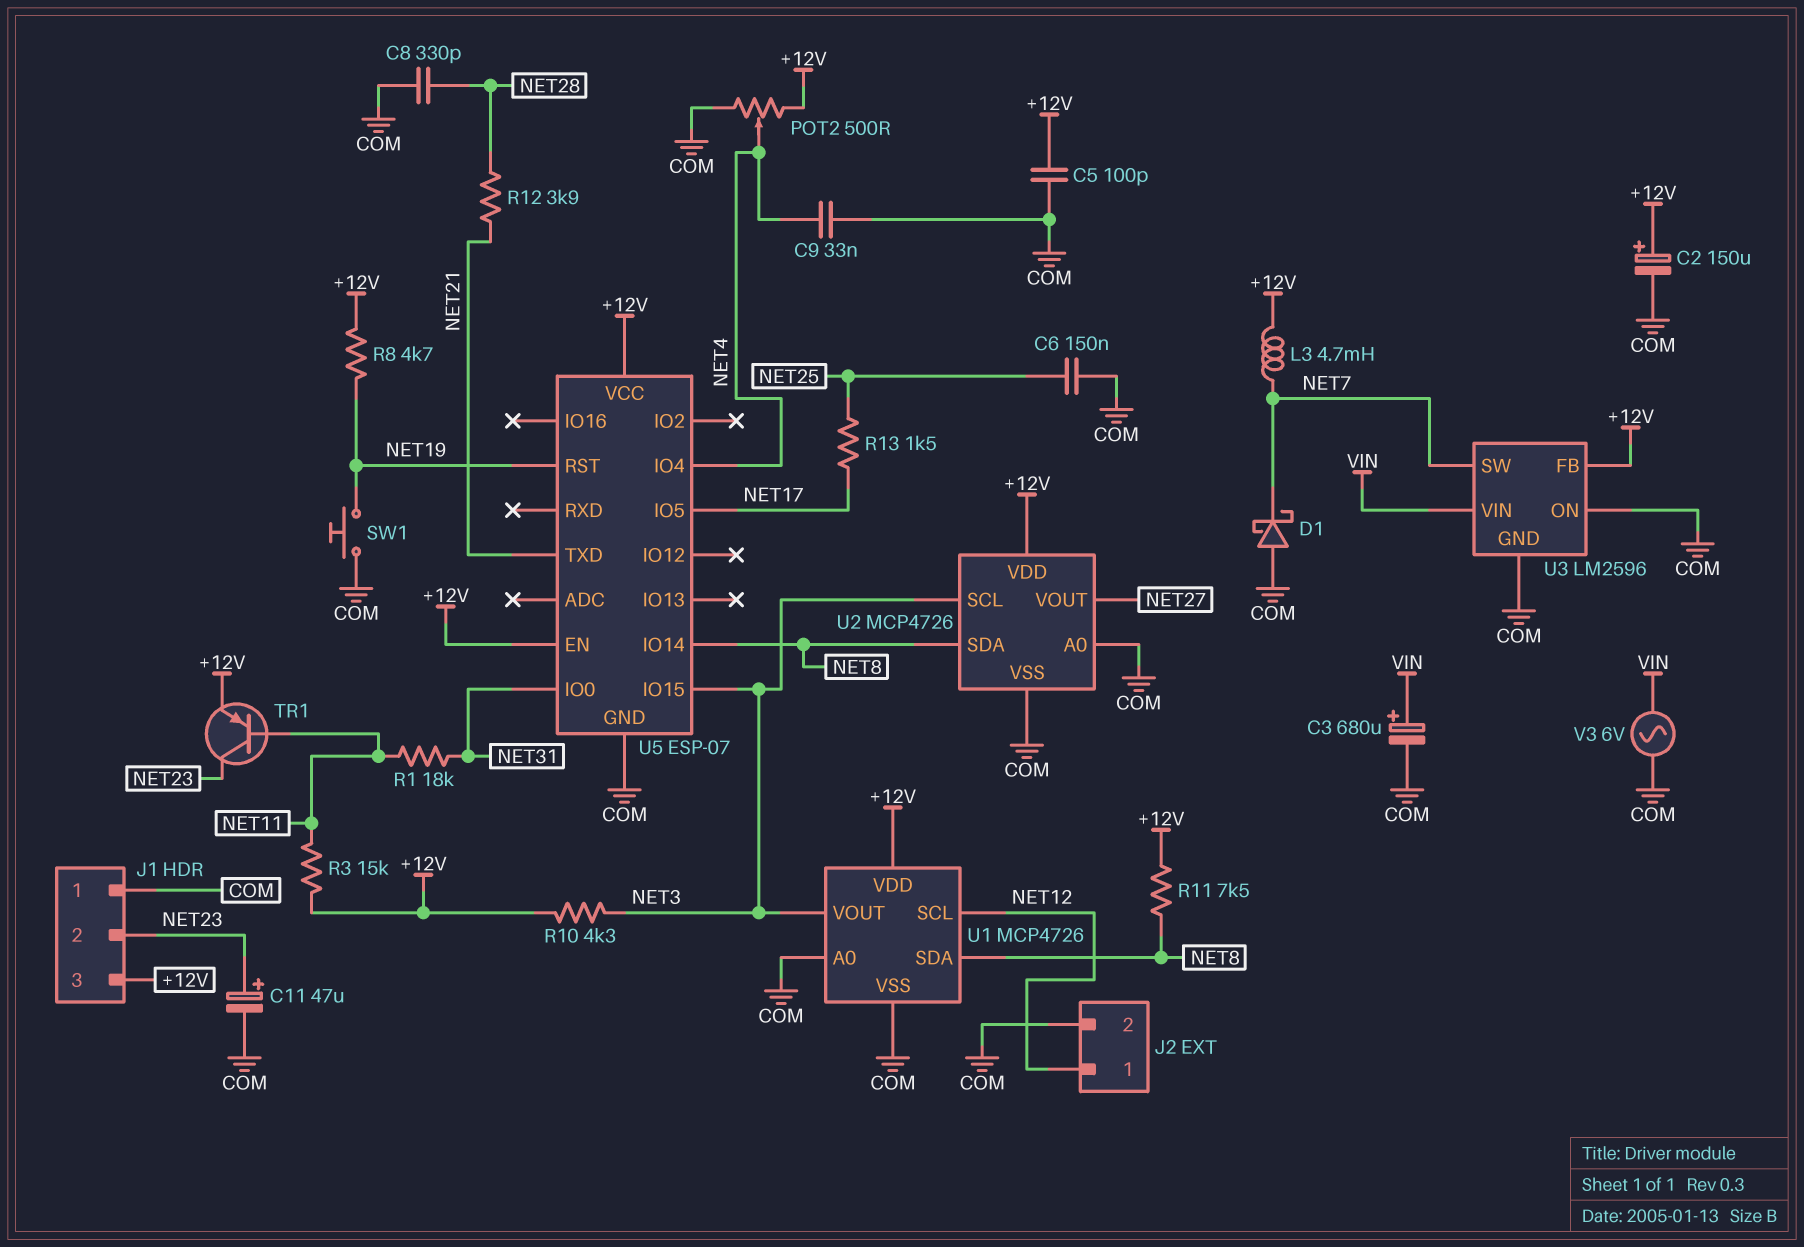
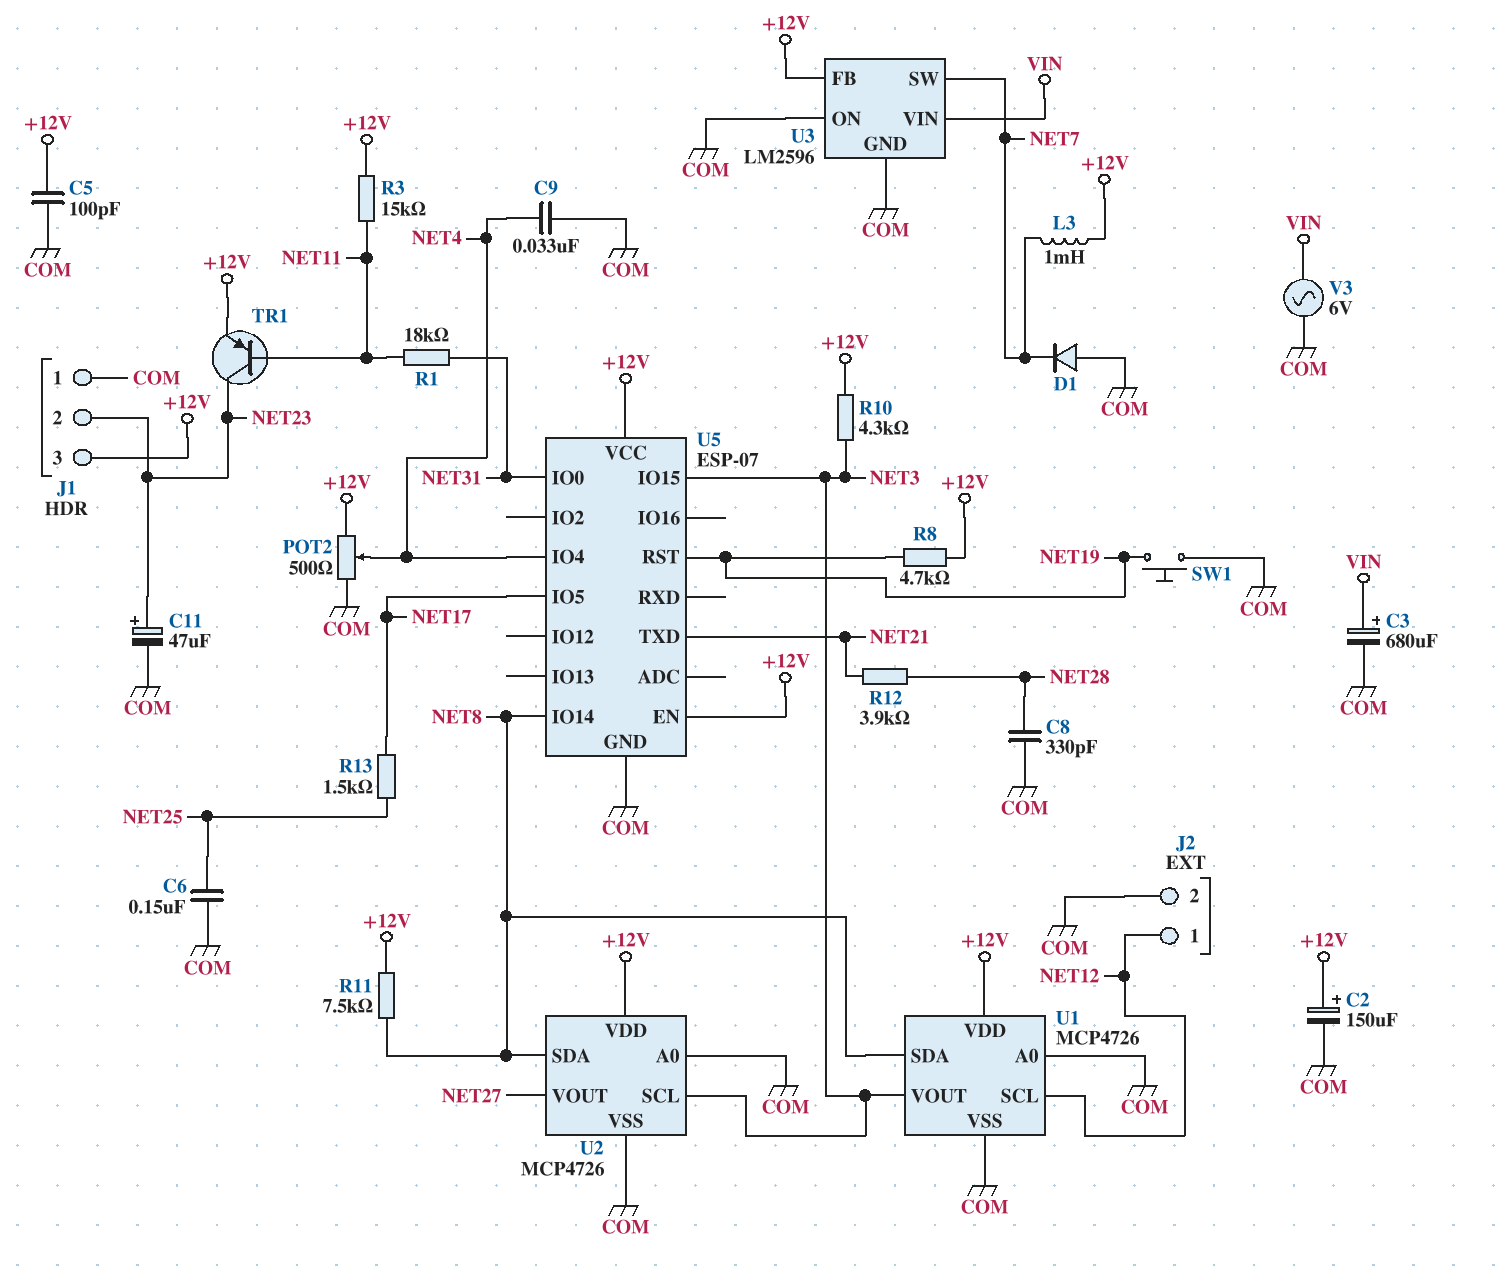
D1: schottky (A COM, K NET7) -> diode (A COM, K NET7)
L3: 4.7mH (+12V, NET7) -> 1mH (+12V, NET7)

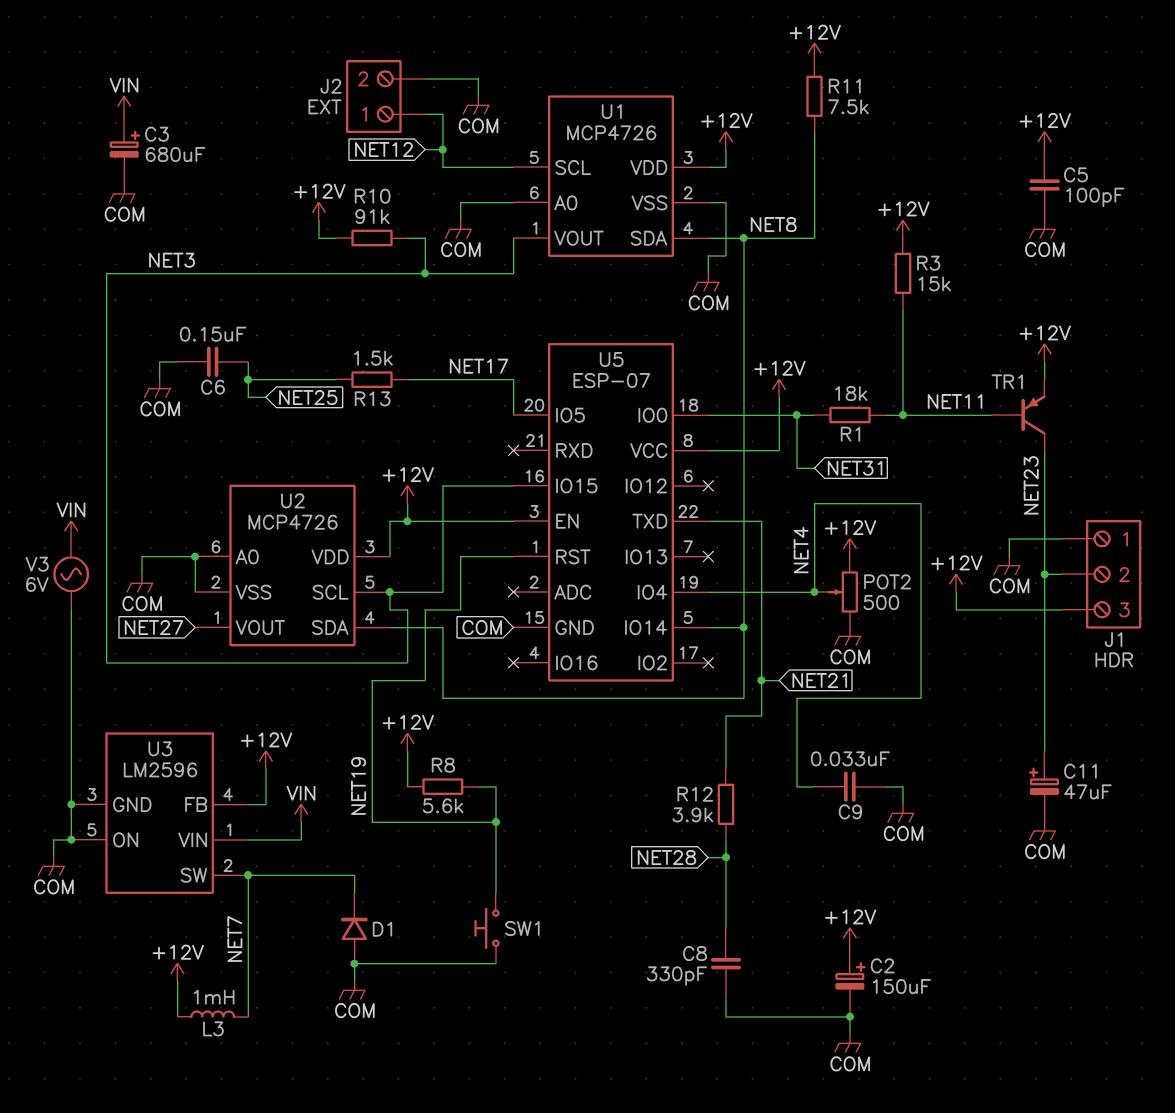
R8: 4.7k (+12V, NET19) -> 5.6k (+12V, NET19)
R10: 4.3k (+12V, NET3) -> 91k (+12V, NET3)

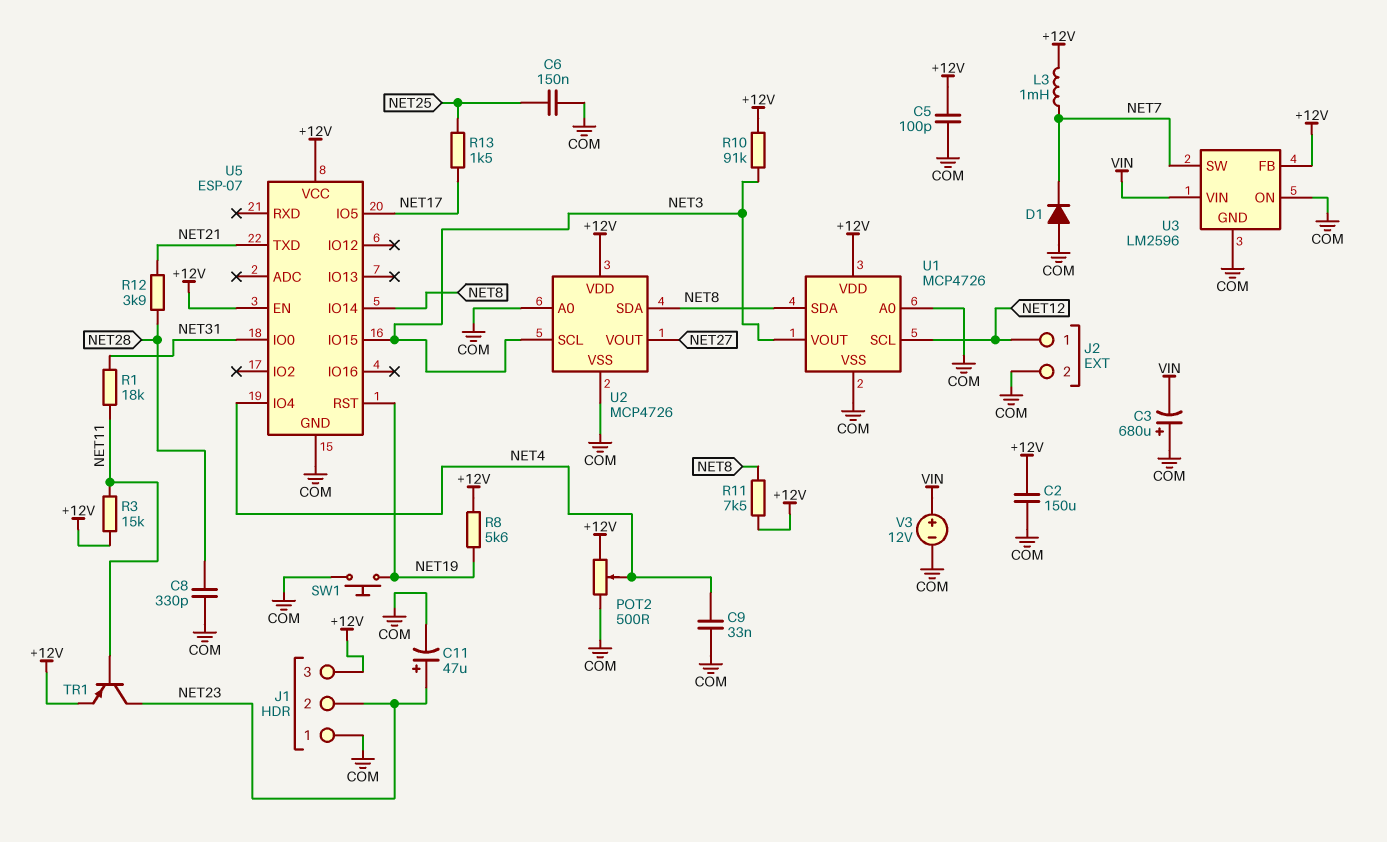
C2: 150uF (plus +12V, minus COM) -> 150uF (+12V, COM)
C3: 680uF (plus VIN, minus COM) -> 680uF (plus COM, minus VIN)
V3: AC 6V (COM, VIN) -> 12V (plus VIN, minus COM)

